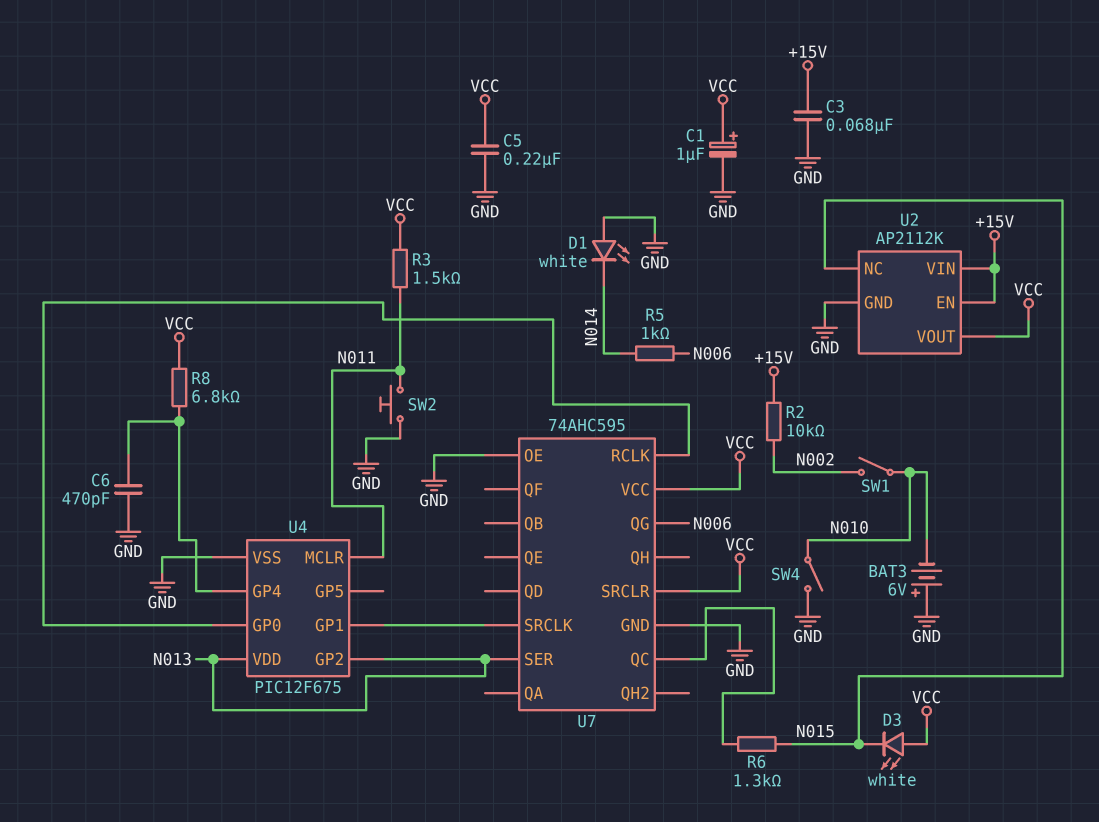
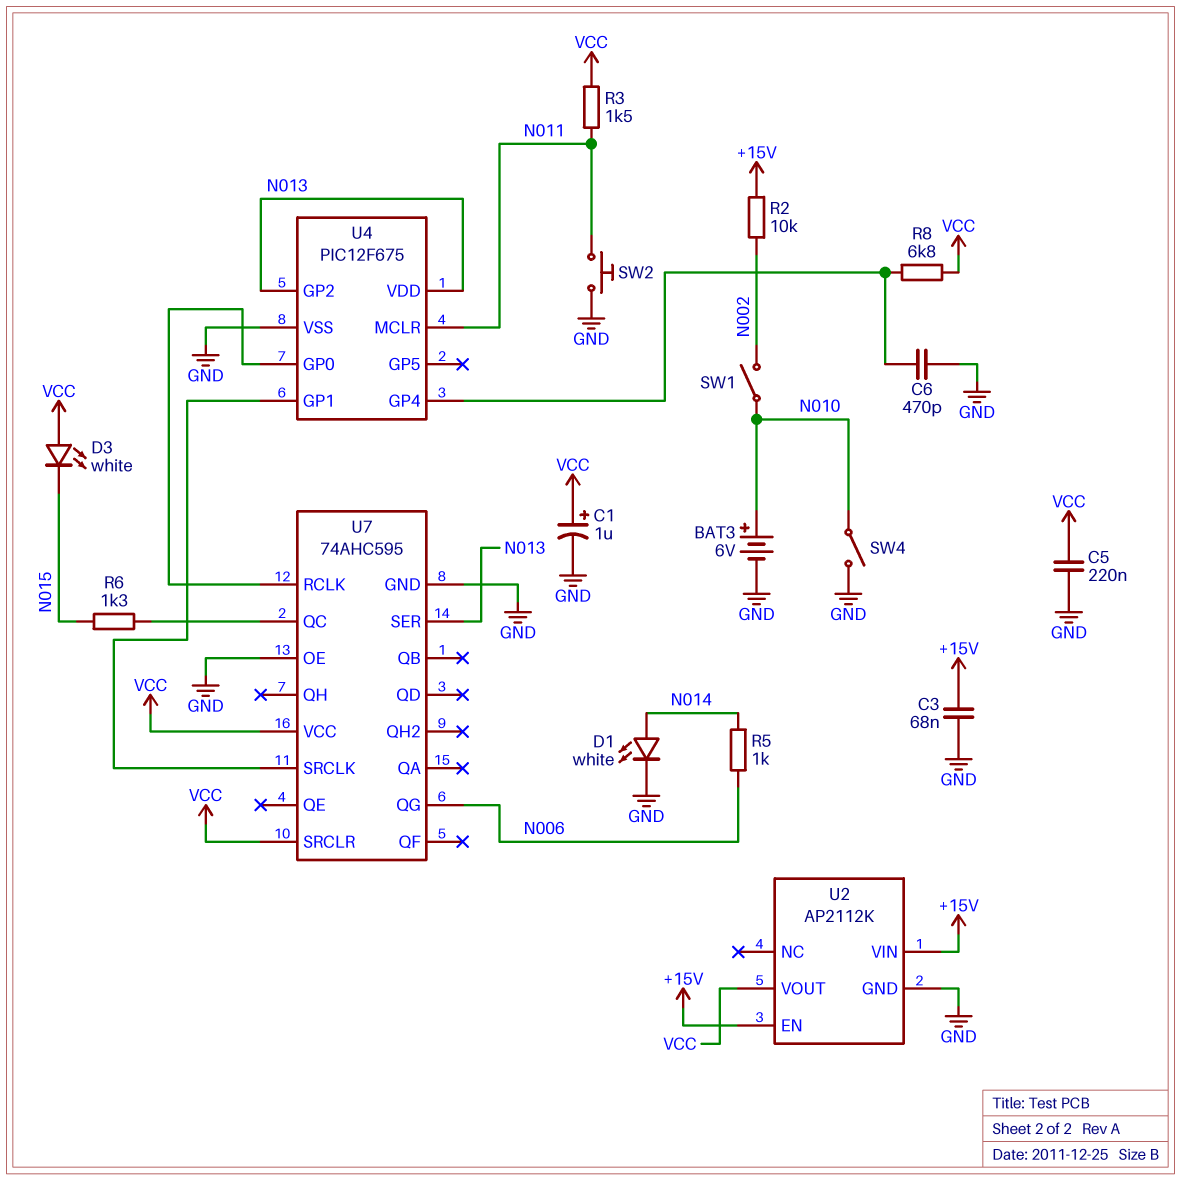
BAT3: 6V (plus GND, minus N010) -> 6V (plus N010, minus GND)
D1: LED white (A GND, K N014) -> LED white (A N014, K GND)
U2 pin NC: N015 -> none

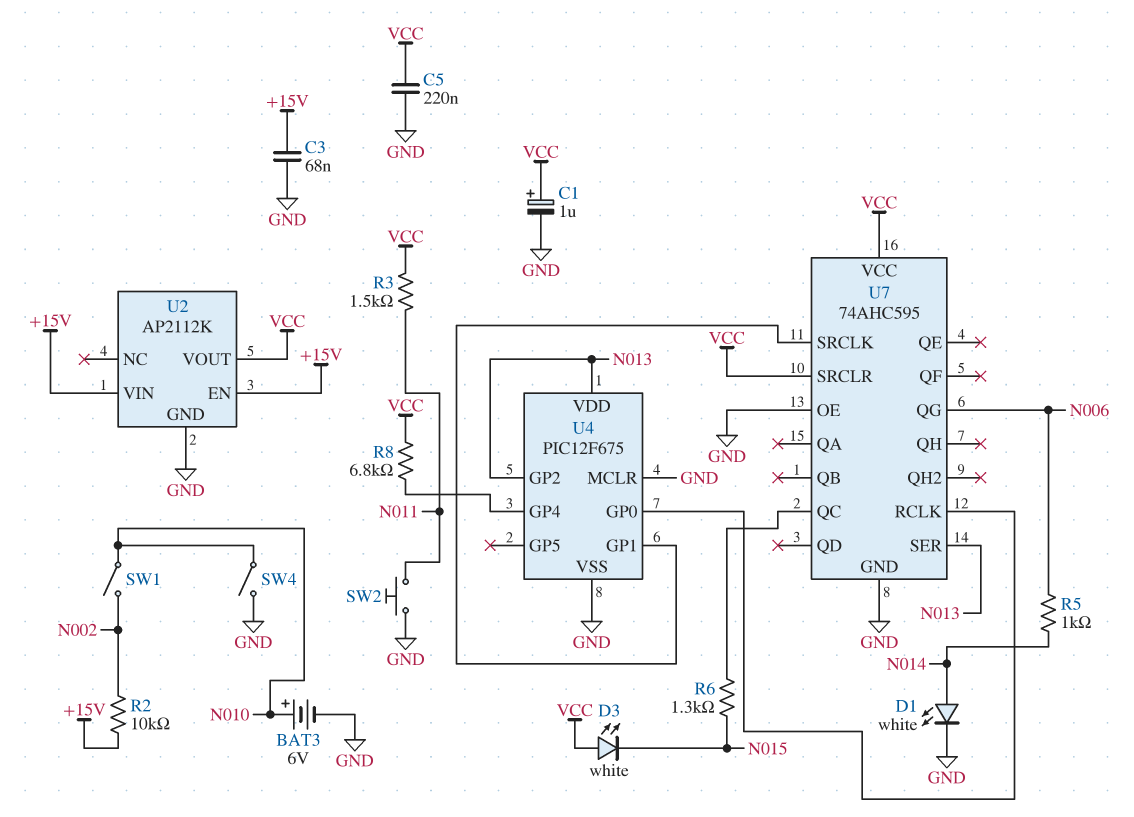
C6: 470pF (GND, U4/GP4) -> none
U4 pin MCLR: N011 -> GND

